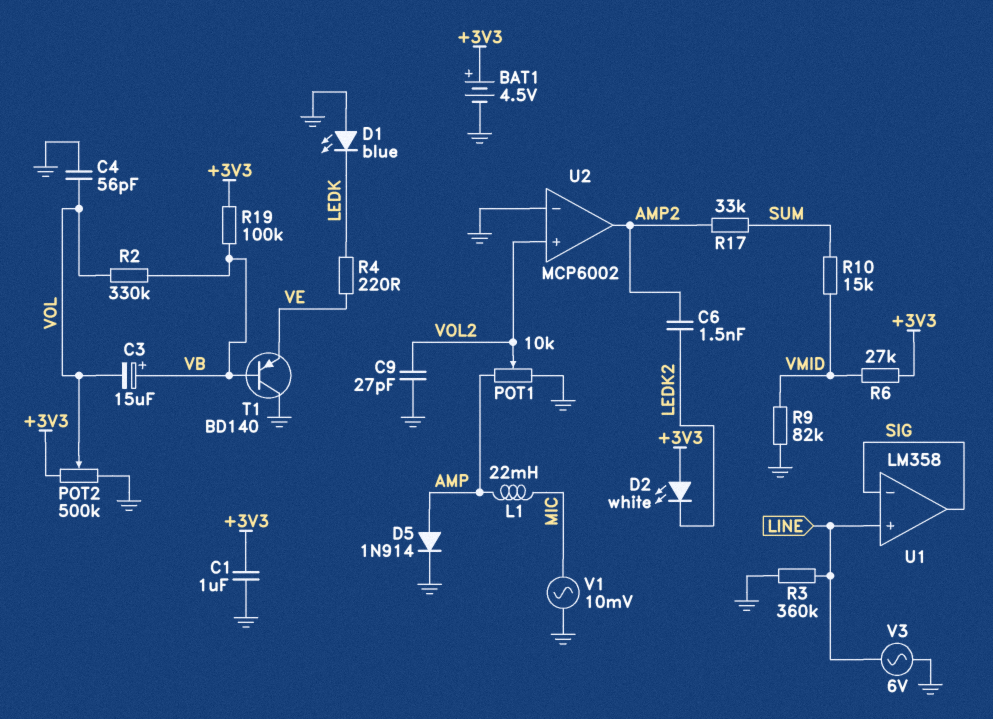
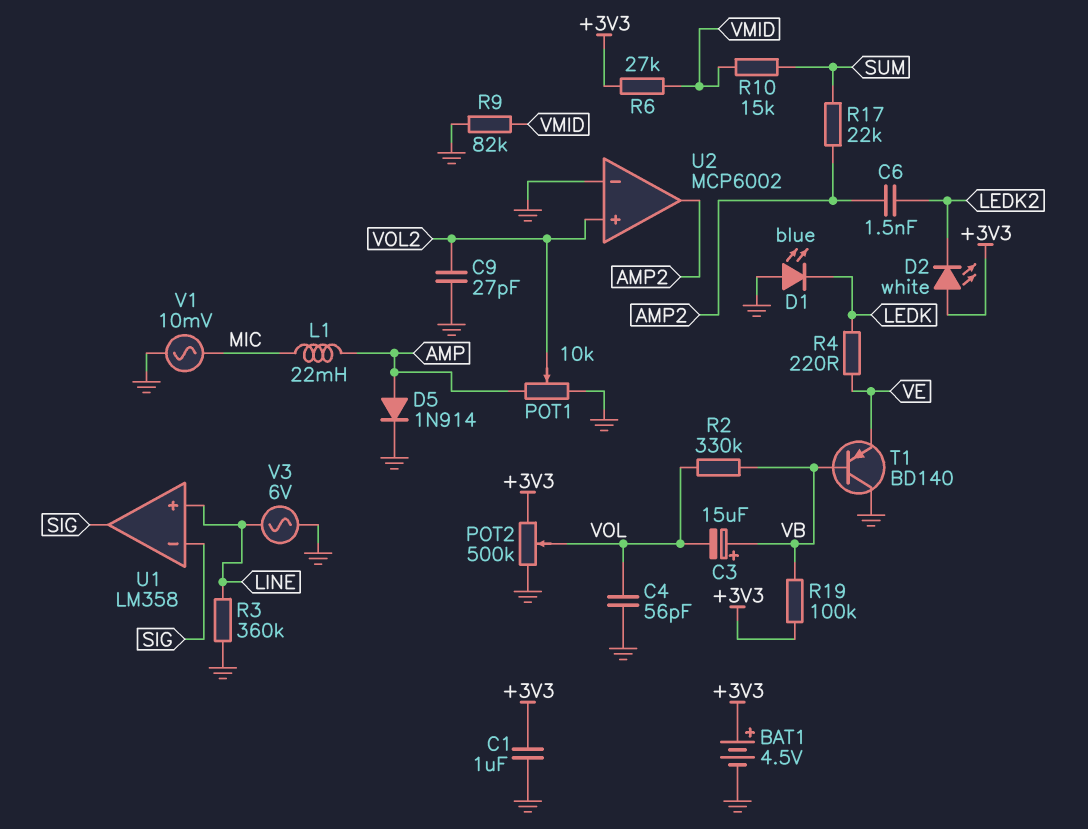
R17: 33k (AMP2, SUM) -> 22k (AMP2, SUM)

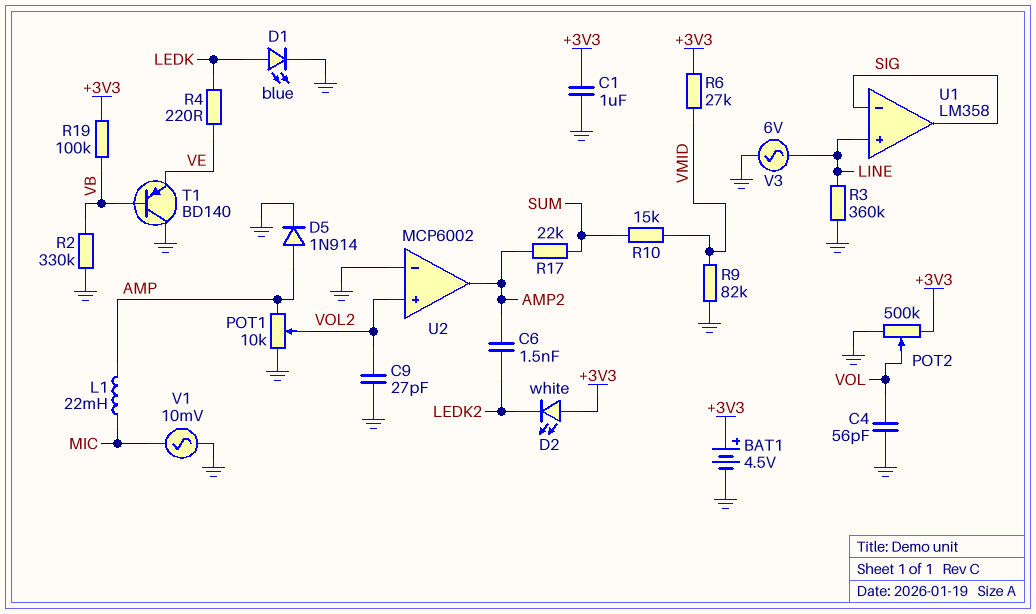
C3: 15uF (plus VB, minus VOL) -> none
D1: LED blue (A GND, K LEDK) -> LED blue (A LEDK, K GND)
R2: 330k (VB, VOL) -> 330k (GND, VB)

